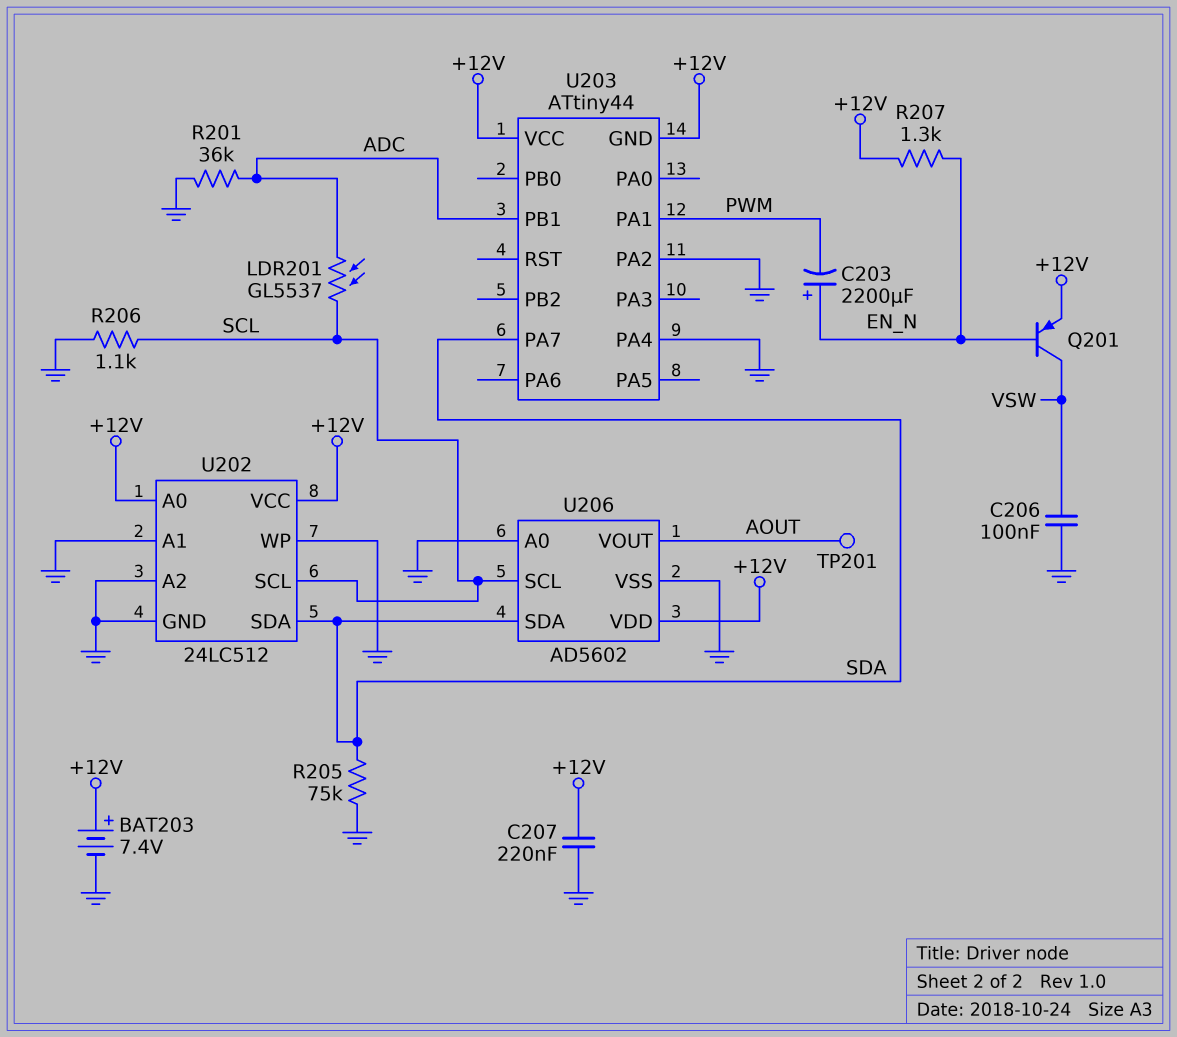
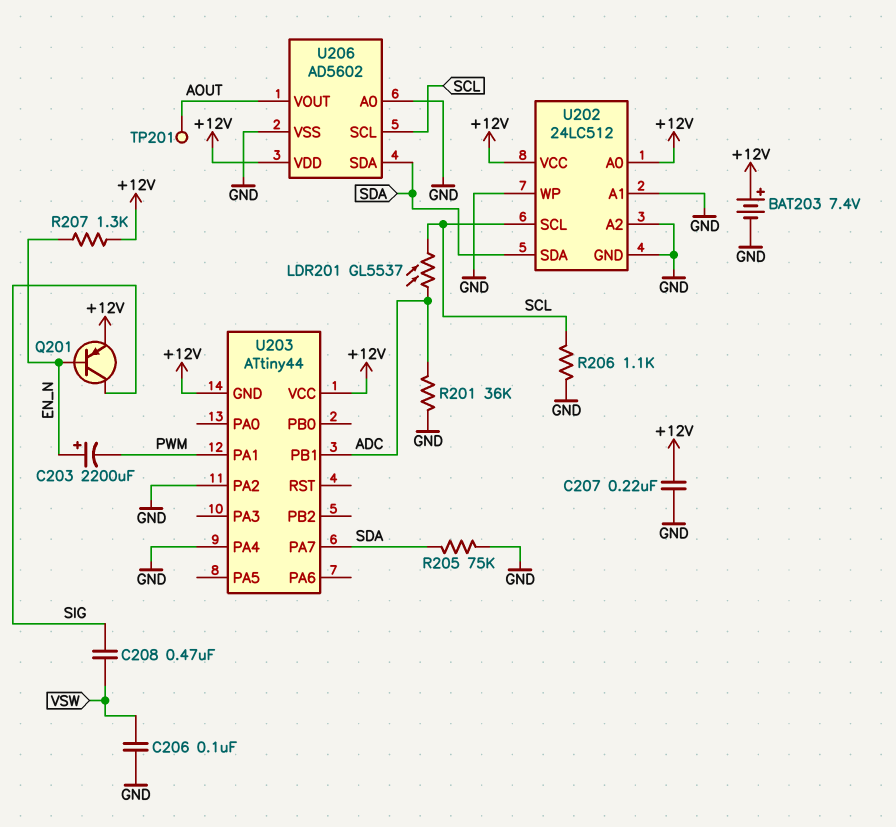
C208: none -> 470nF (SIG, VSW)
Q201: PNP (B EN_N, C VSW, E +12V) -> PNP (B EN_N, C SIG, E +12V)

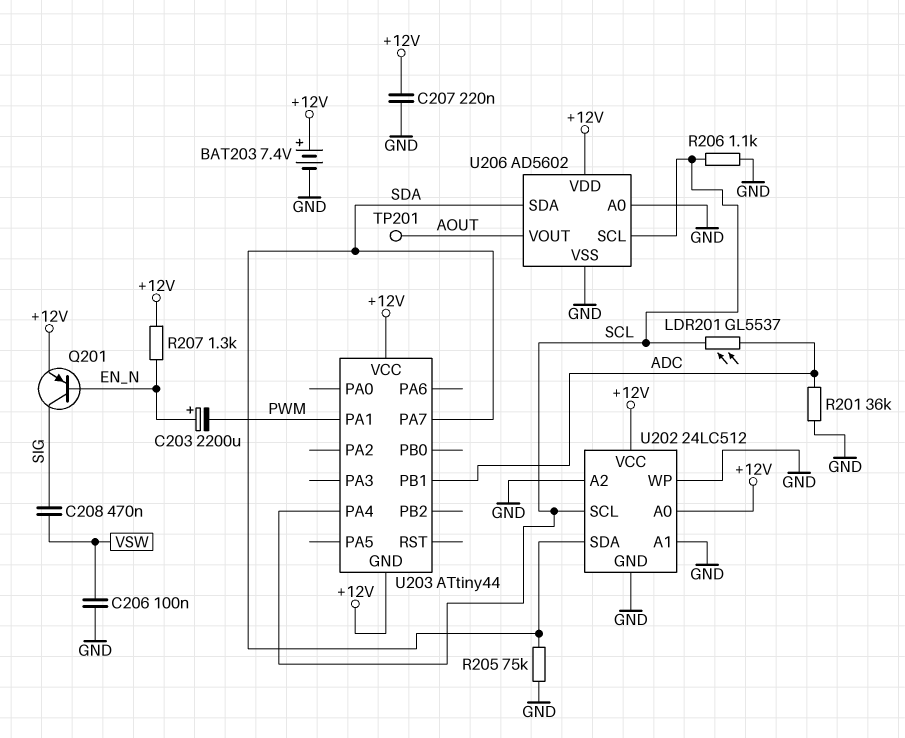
U203 pin PA2: GND -> none
U203 pin PA4: GND -> SCL

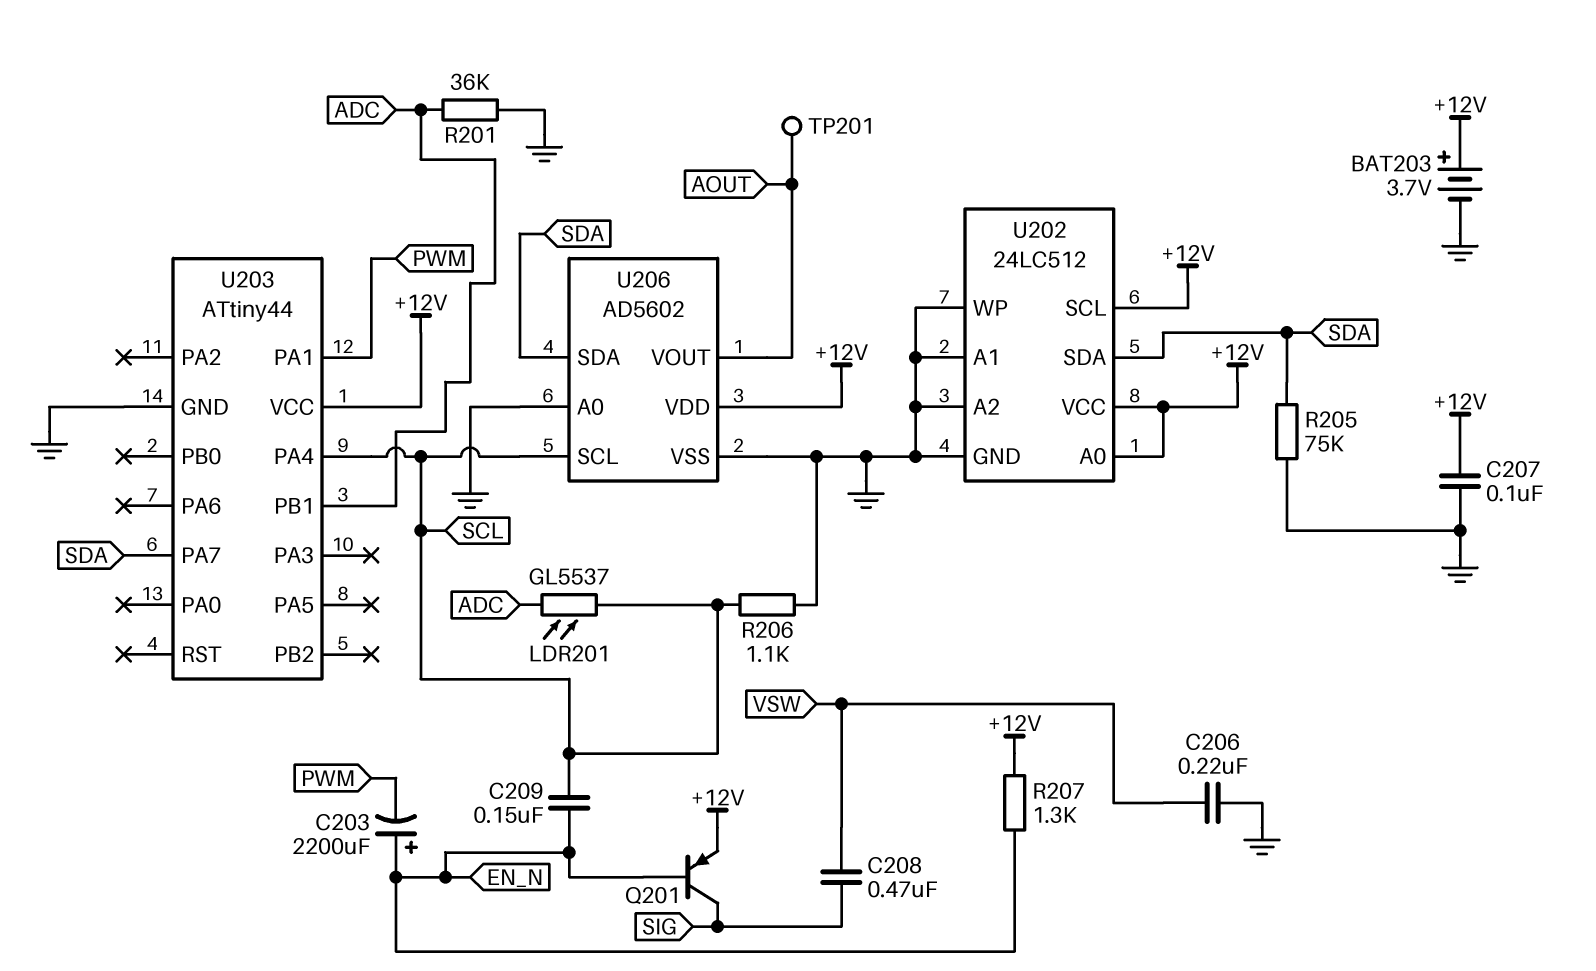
BAT203: 7.4V (plus +12V, minus GND) -> 3.7V (plus +12V, minus GND)
C206: 100nF (GND, VSW) -> 220nF (GND, VSW)
C207: 220nF (+12V, GND) -> 100nF (+12V, GND)
C209: none -> 150nF (EN_N, SCL)
U202 pin SCL: SCL -> +12V
U203 pin GND: +12V -> GND

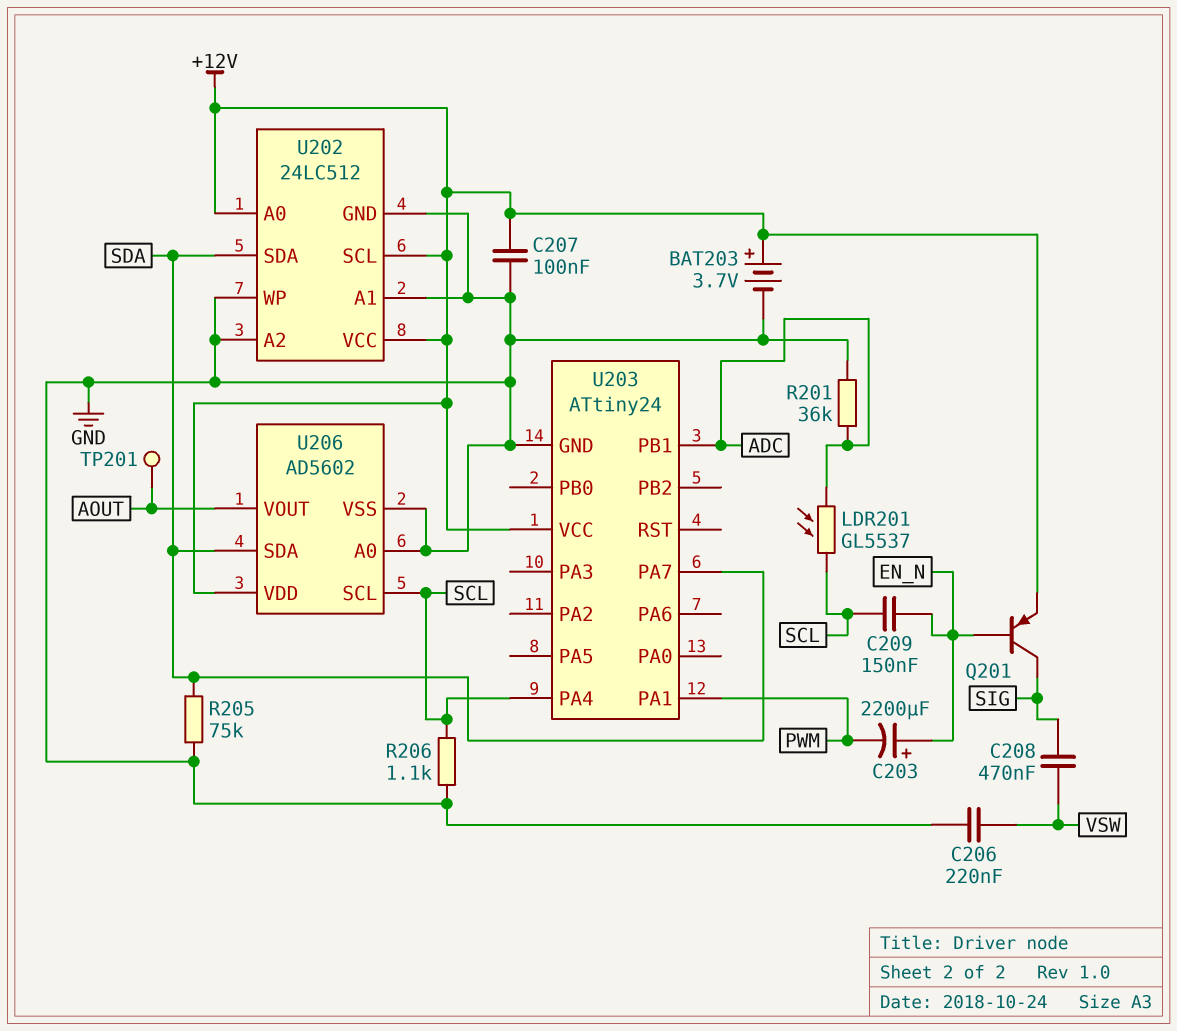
R207: 1.3k (+12V, EN_N) -> none
U203: ATtiny44 -> ATtiny24

